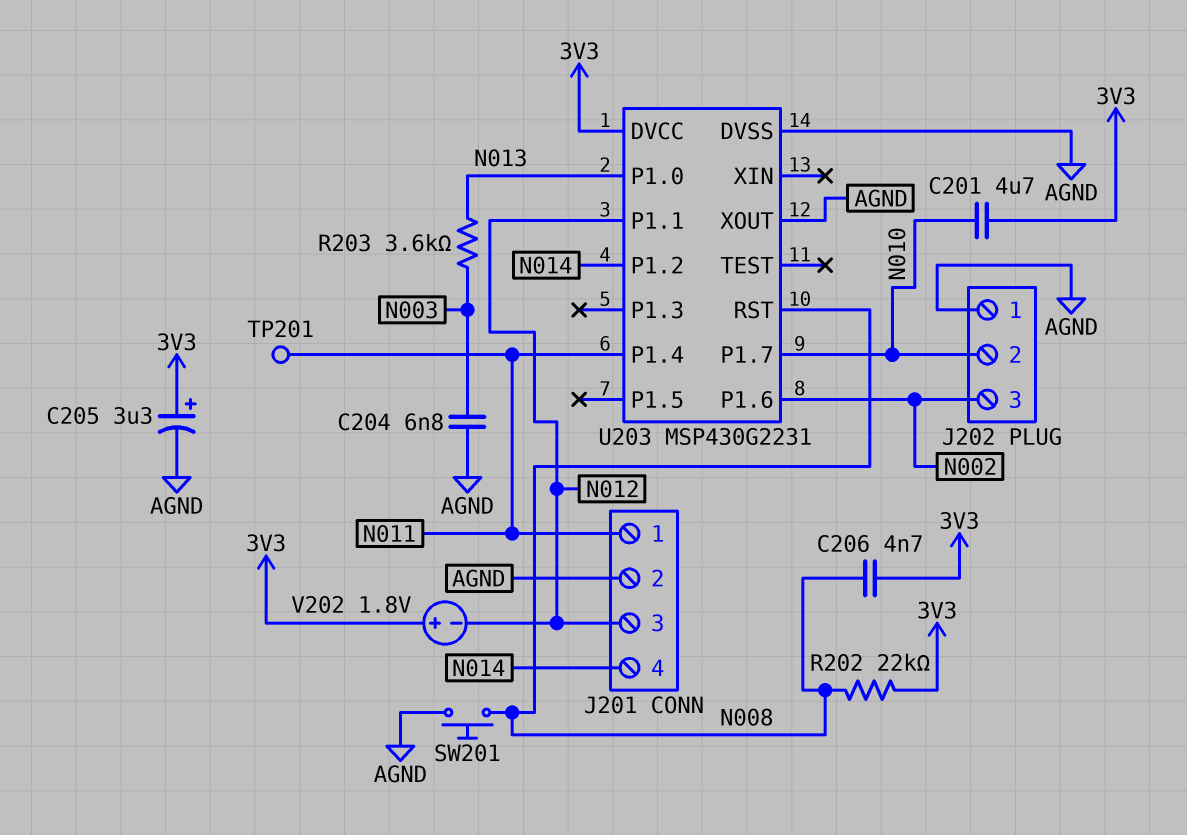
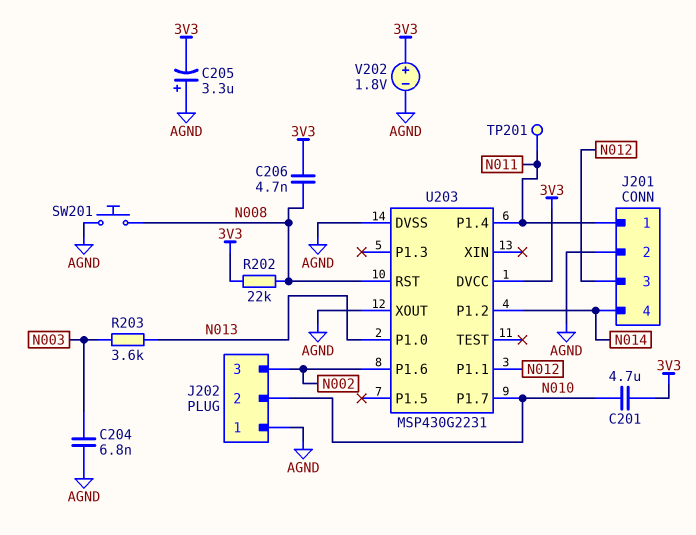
C205: 3.3uF (plus 3V3, minus AGND) -> 3.3uF (plus AGND, minus 3V3)
V202: 1.8V (plus 3V3, minus N012) -> 1.8V (plus 3V3, minus AGND)

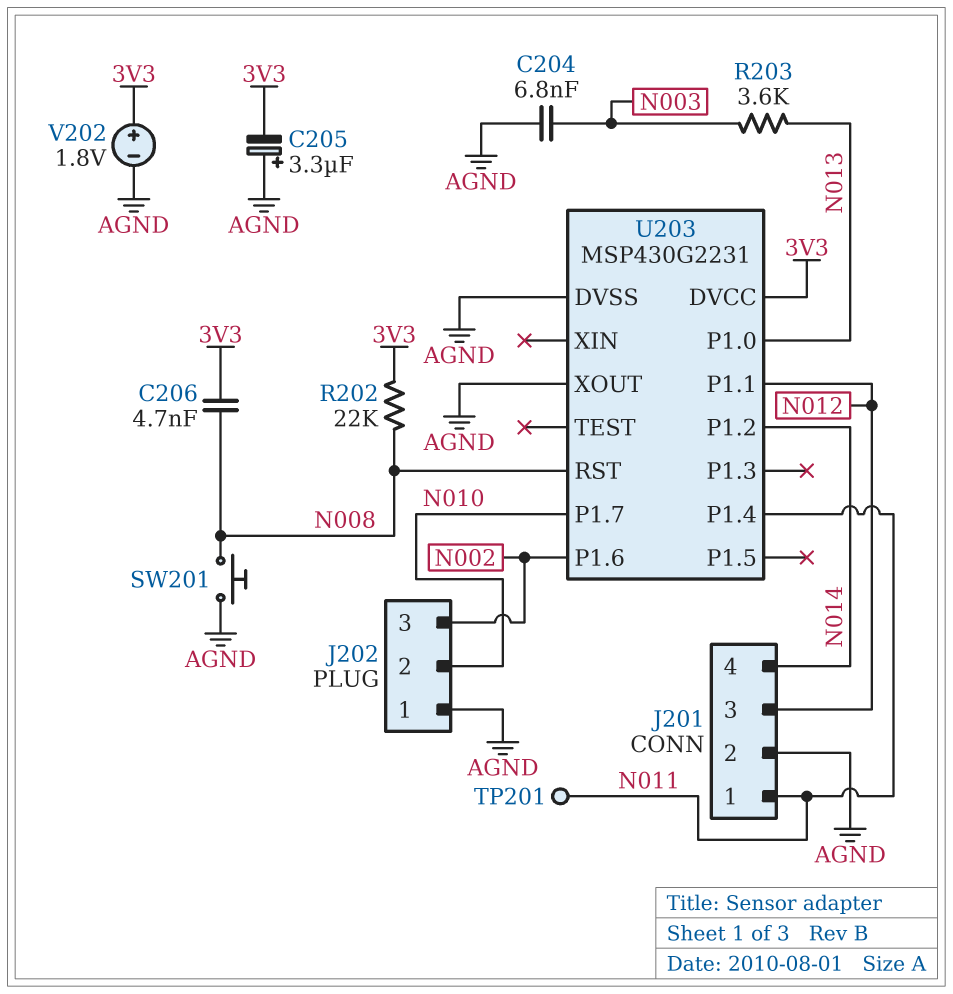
C201: 4.7uF (3V3, N010) -> none

